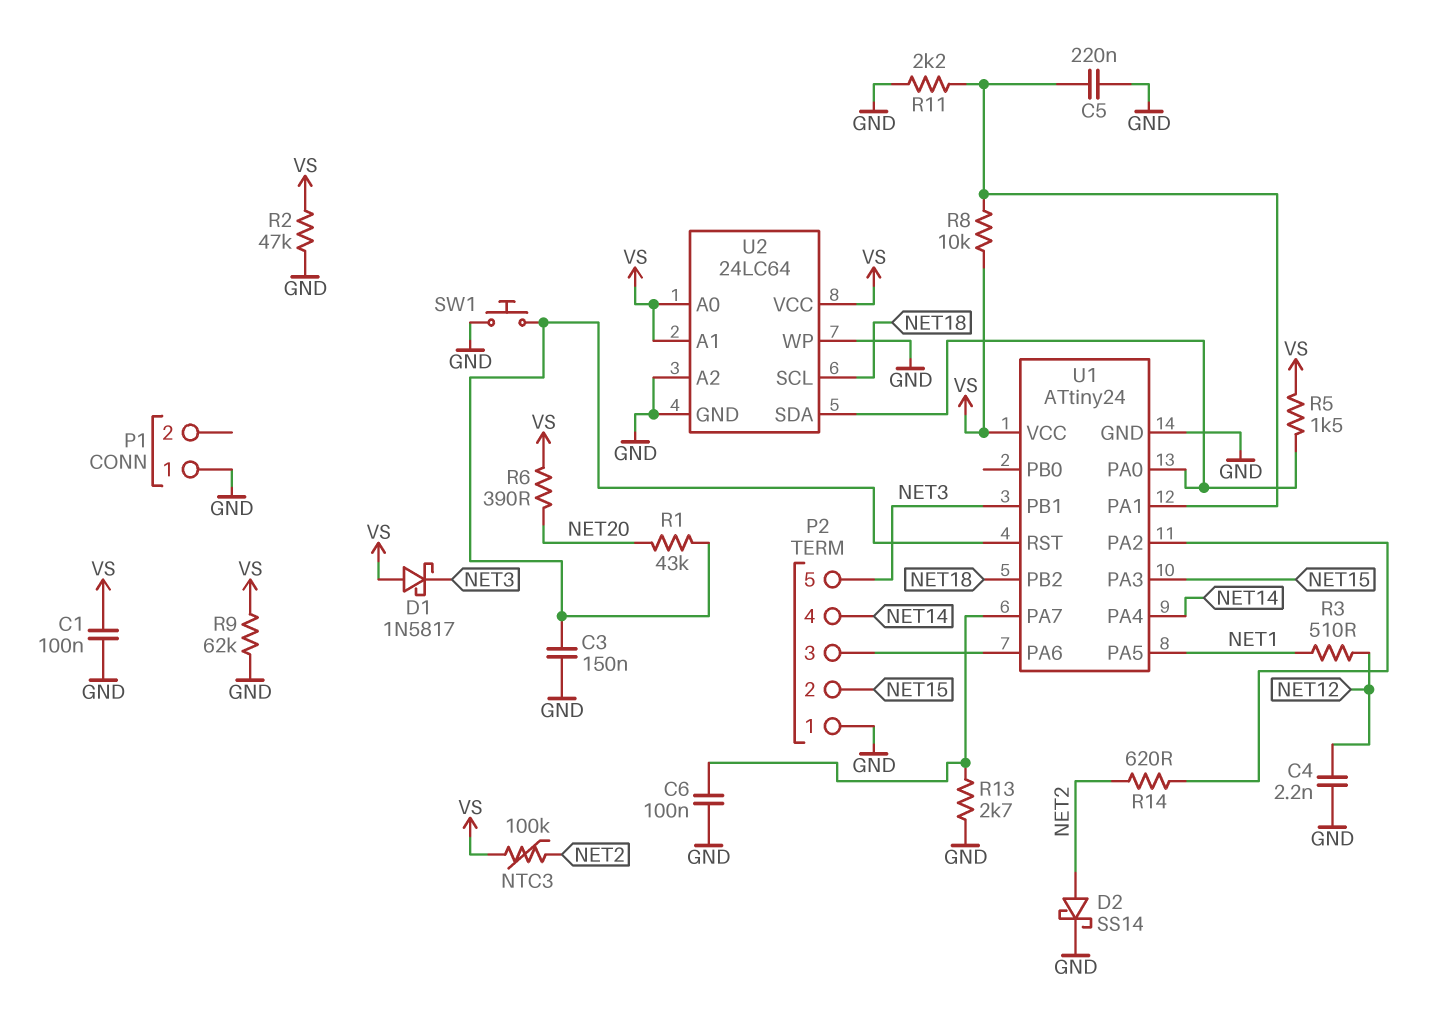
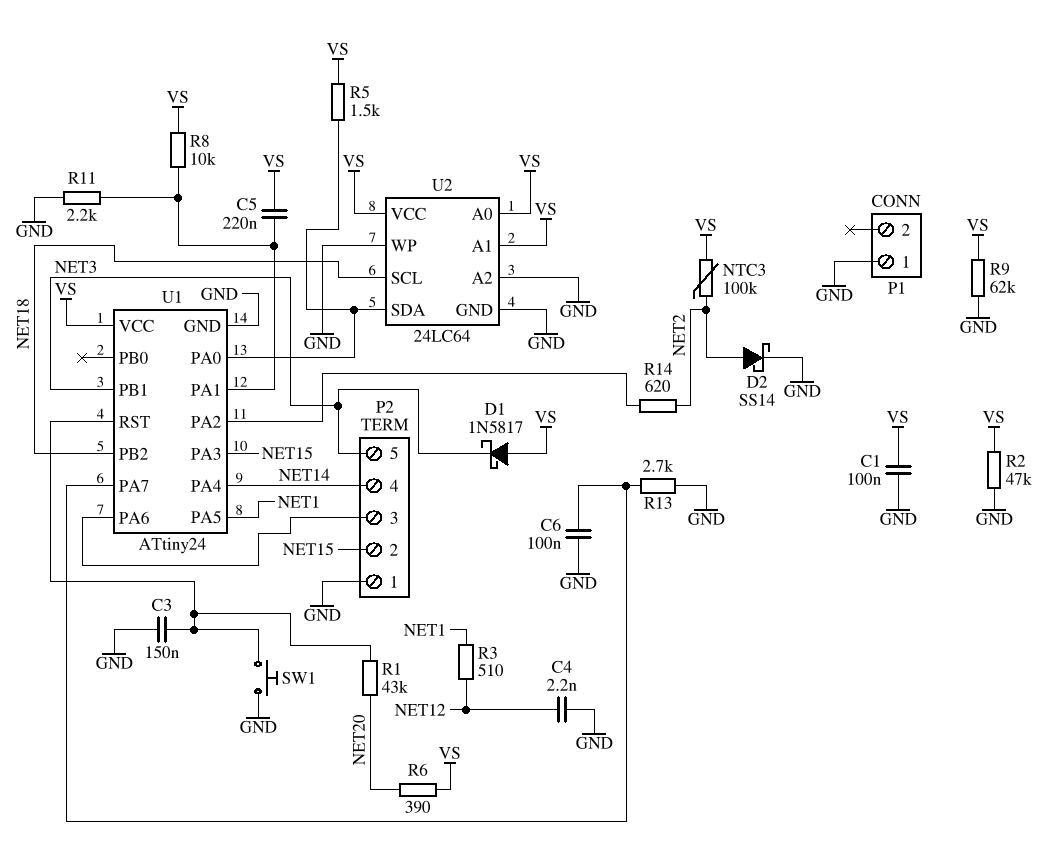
C5: 220nF (GND, U1/PA1) -> 220nF (U1/PA1, VS)

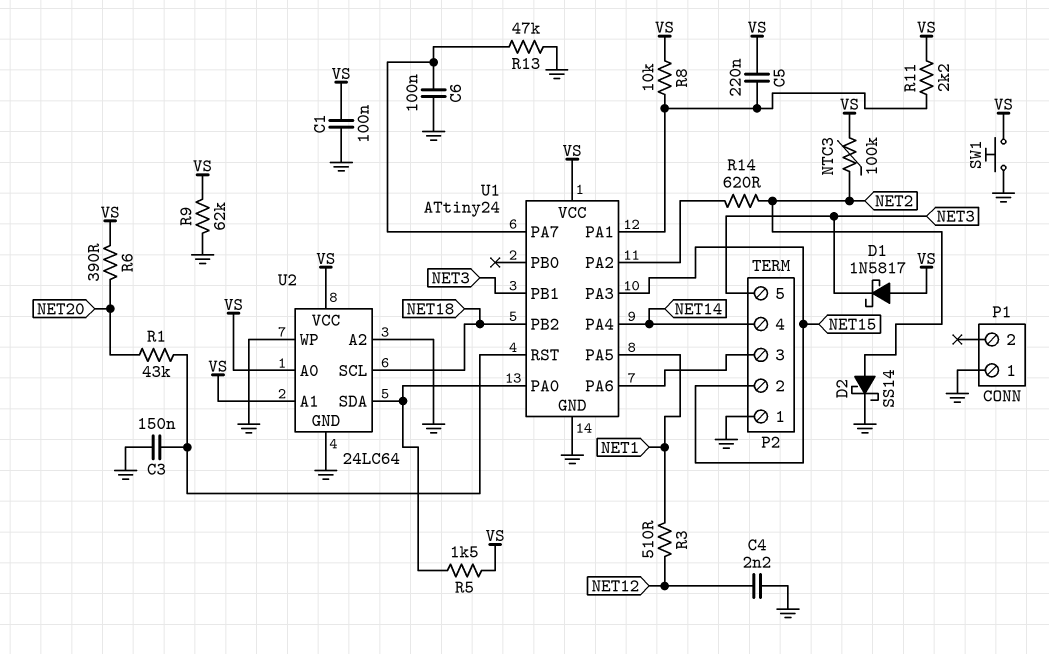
R2: 47k (GND, VS) -> none
R11: 2.2k (GND, U1/PA1) -> 2.2k (U1/PA1, VS)
R13: 2.7k (GND, U1/PA7) -> 47k (GND, U1/PA7)
SW1: button (GND, U1/RST) -> button (GND, VS)

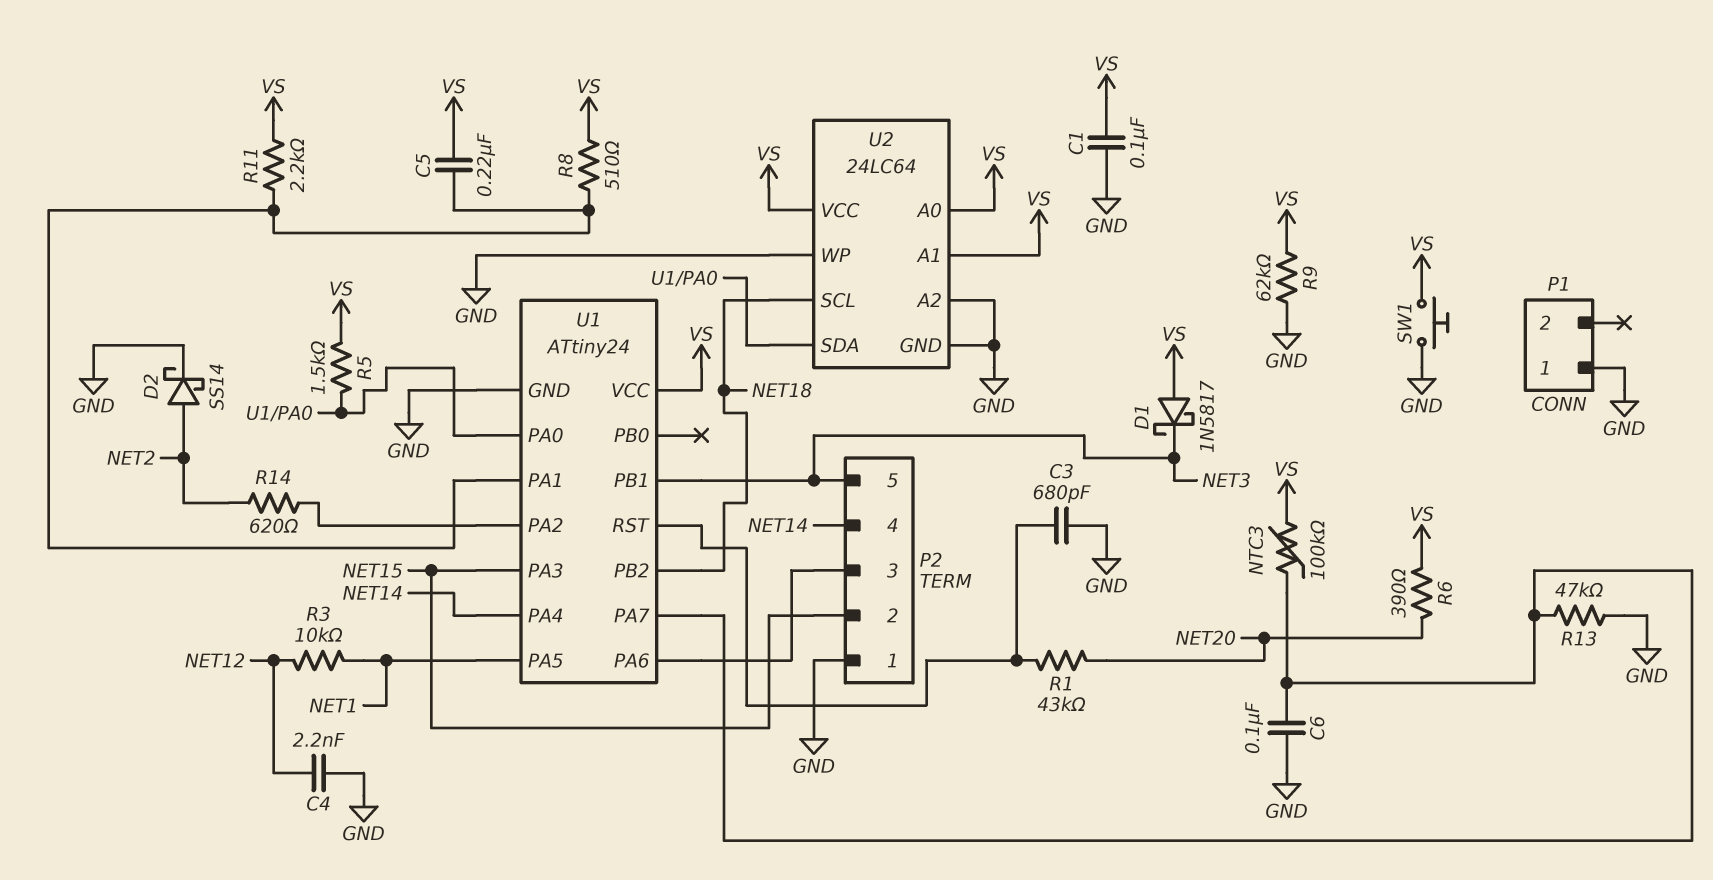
C3: 150nF (GND, U1/RST) -> 680pF (GND, U1/RST)
NTC3: 100k (NET2, VS) -> 100k (U1/PA7, VS)
R3: 510 (NET1, NET12) -> 10k (NET1, NET12)
R8: 10k (U1/PA1, VS) -> 510 (U1/PA1, VS)

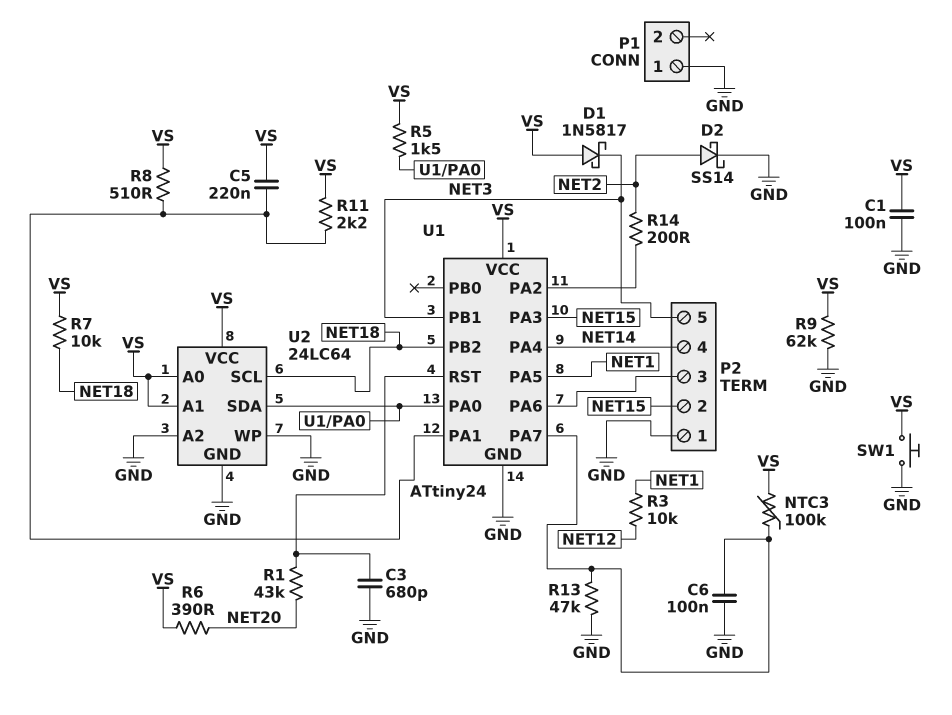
C4: 2.2nF (GND, NET12) -> none
R7: none -> 10k (NET18, VS)
R14: 620 (NET2, U1/PA2) -> 200 (NET2, U1/PA2)

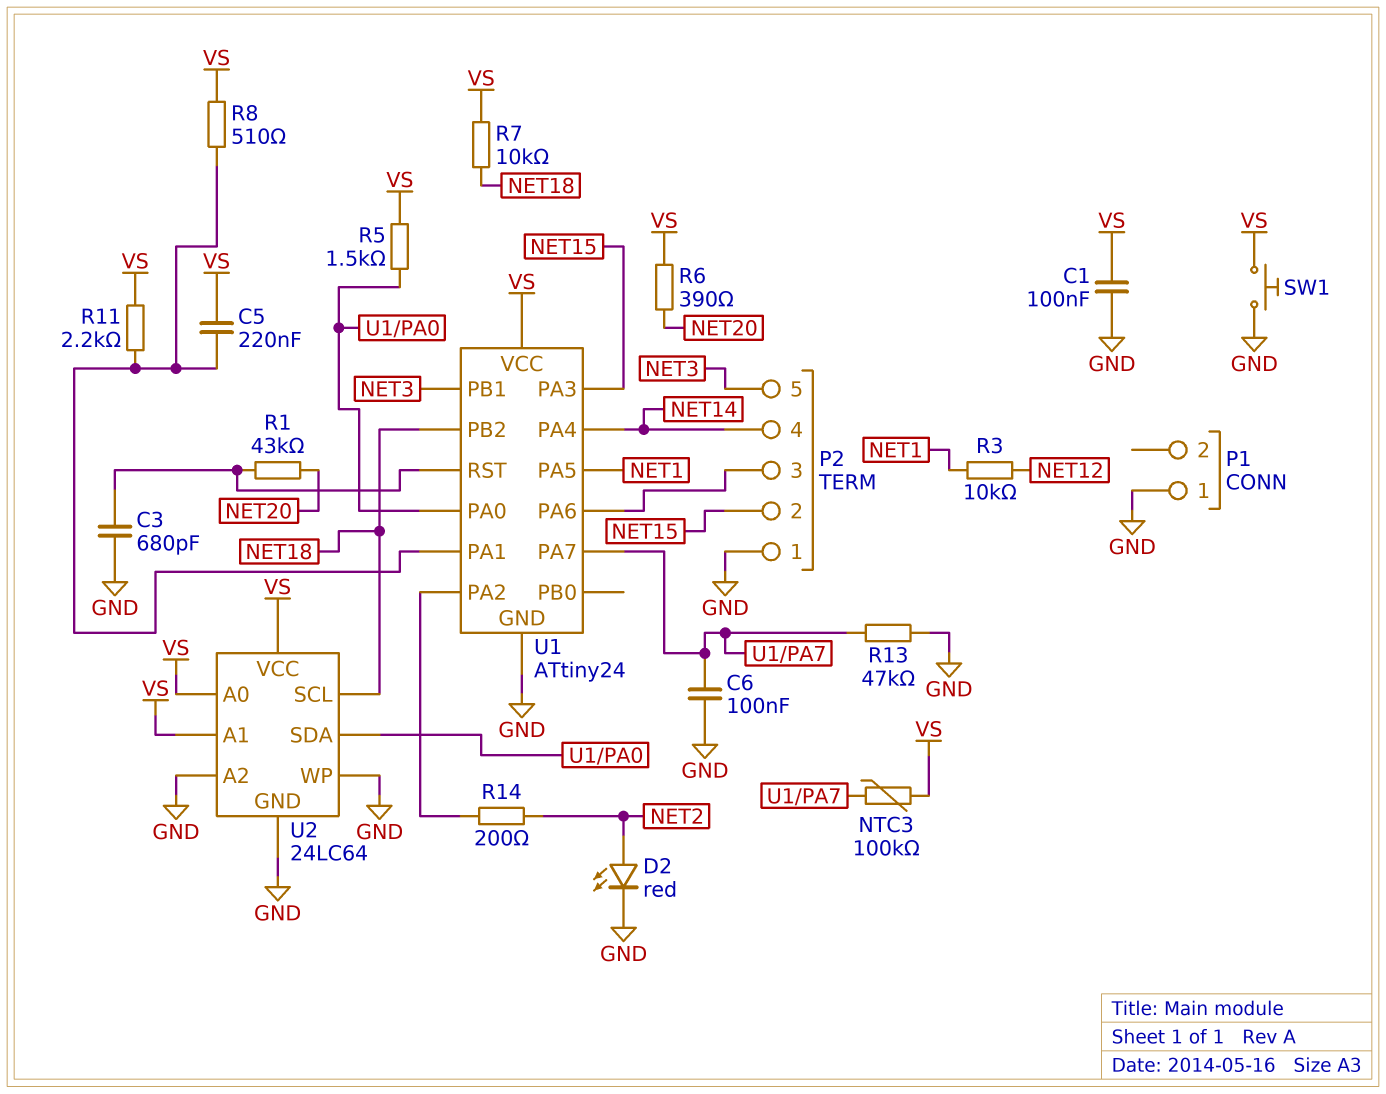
D1: schottky 1N5817 (A VS, K NET3) -> none
D2: schottky SS14 (A NET2, K GND) -> LED red (A NET2, K GND)
R9: 62k (GND, VS) -> none

